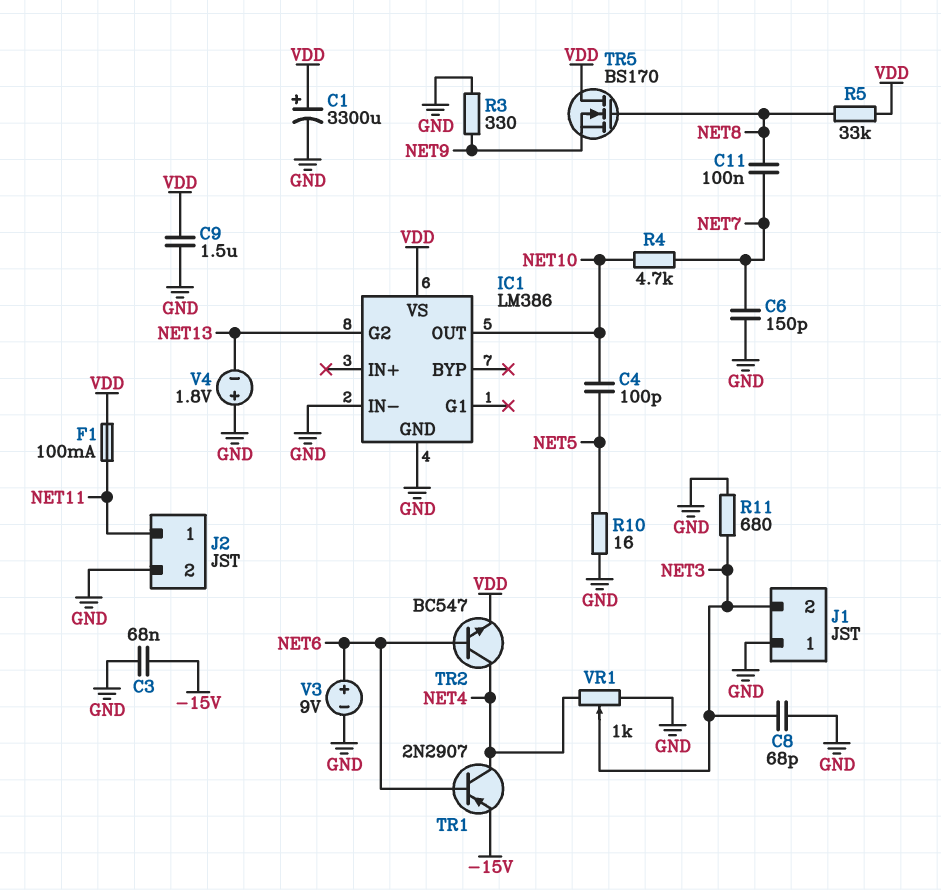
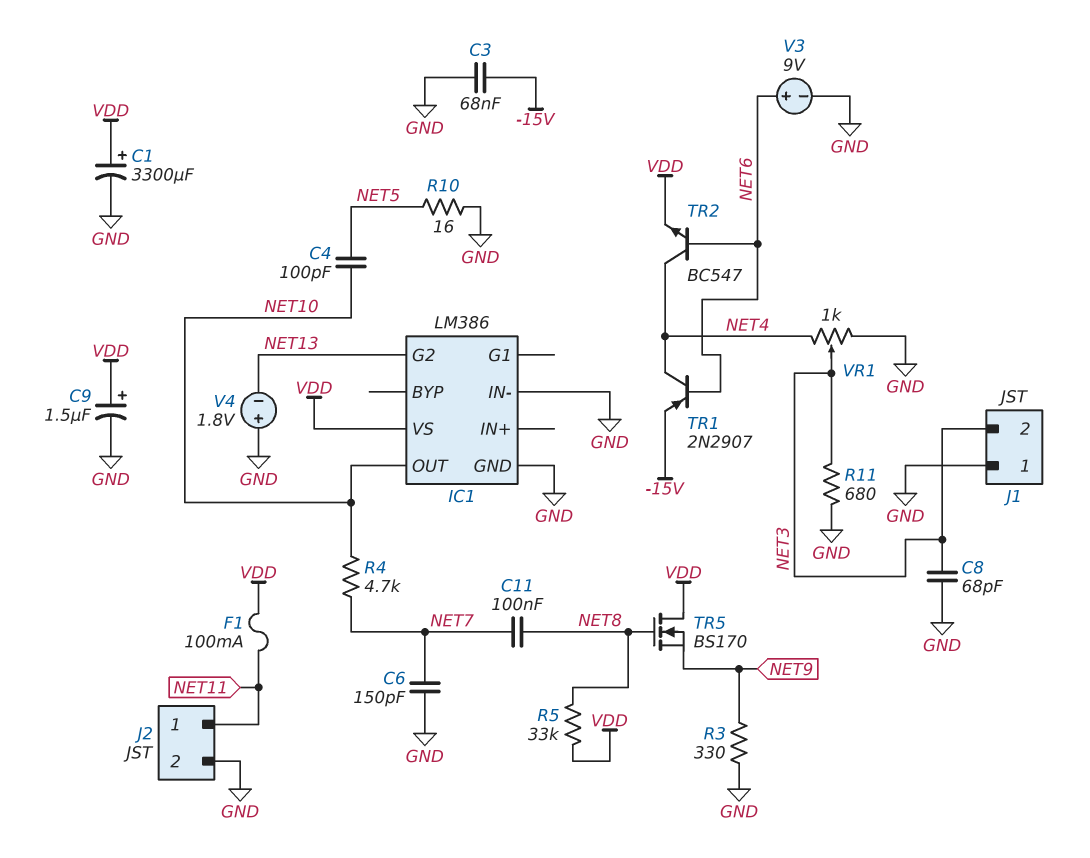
C9: 1.5uF (GND, VDD) -> 1.5uF (plus VDD, minus GND)

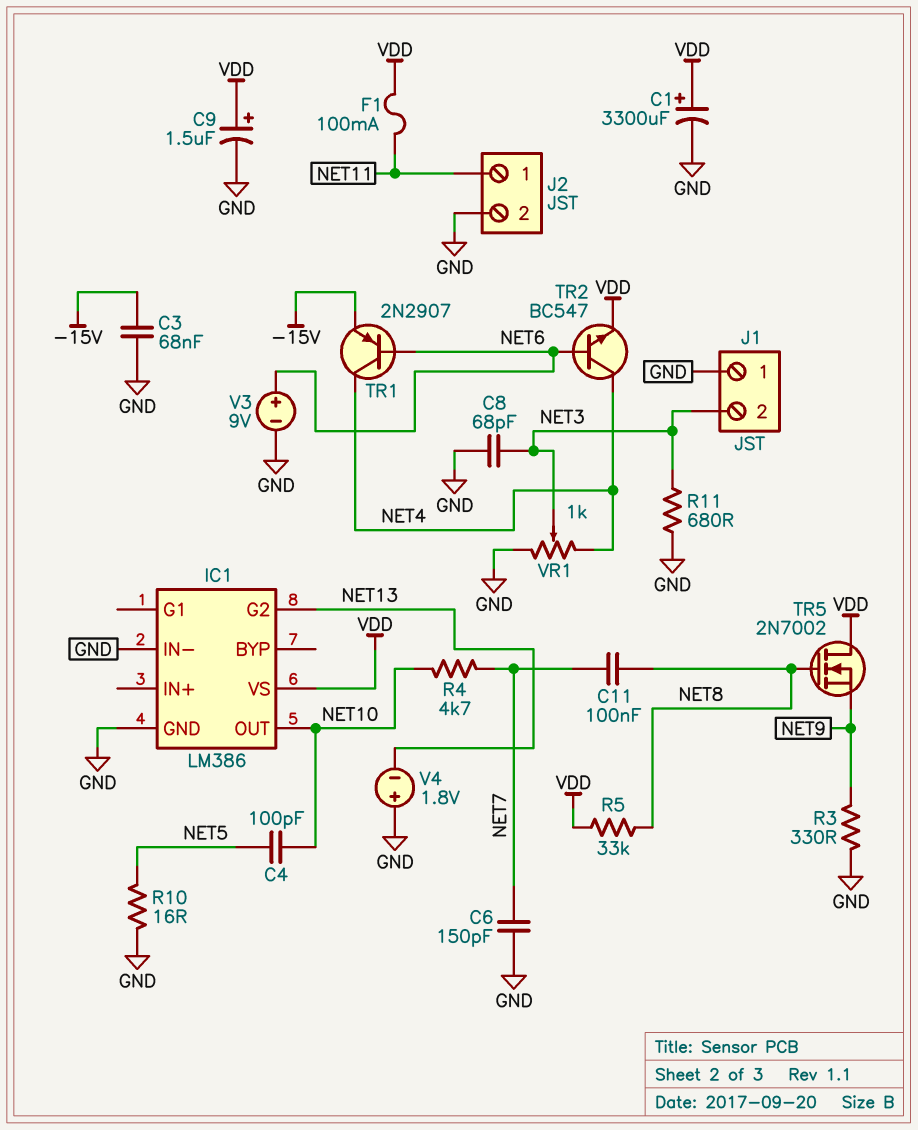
TR5: NMOS BS170 (G NET8, D VDD, S NET9) -> NMOS 2N7002 (G NET8, D VDD, S NET9)

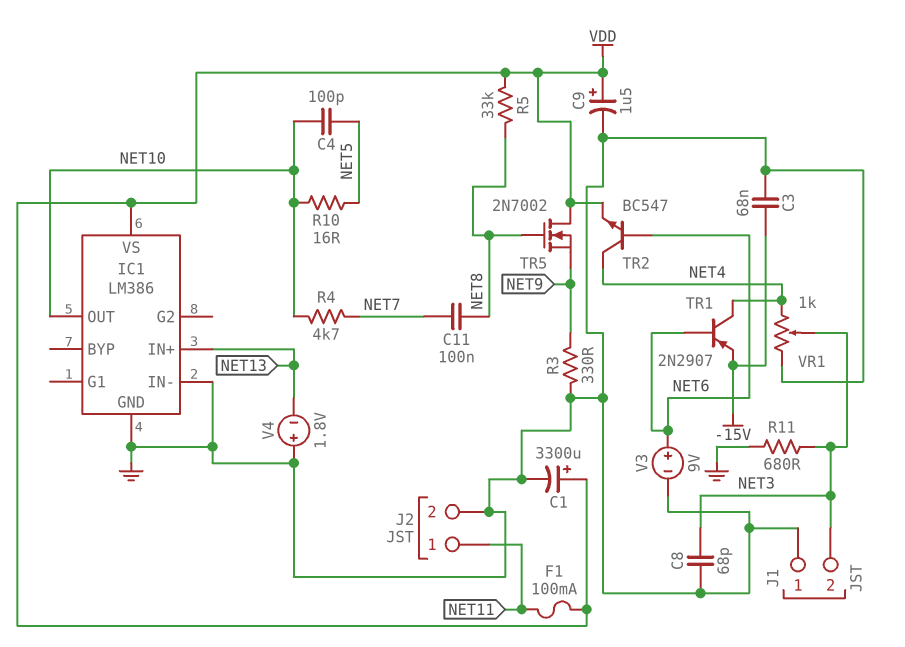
C6: 150pF (GND, NET7) -> none
IC1 pin G2: NET13 -> none
IC1 pin IN+: none -> NET13
R10: 16 (GND, NET5) -> 16 (NET5, NET10)

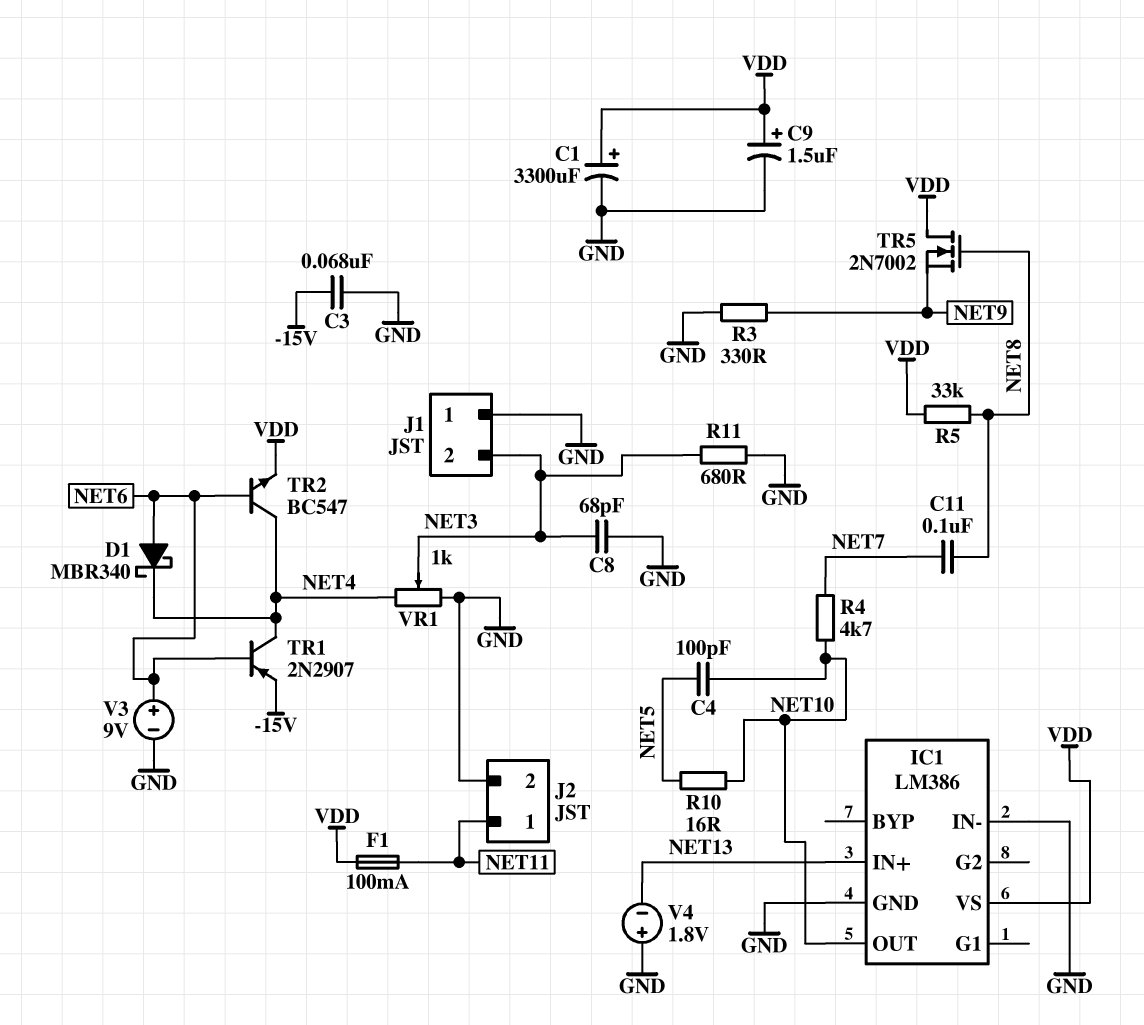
D1: none -> schottky MBR340 (A NET6, K NET4)

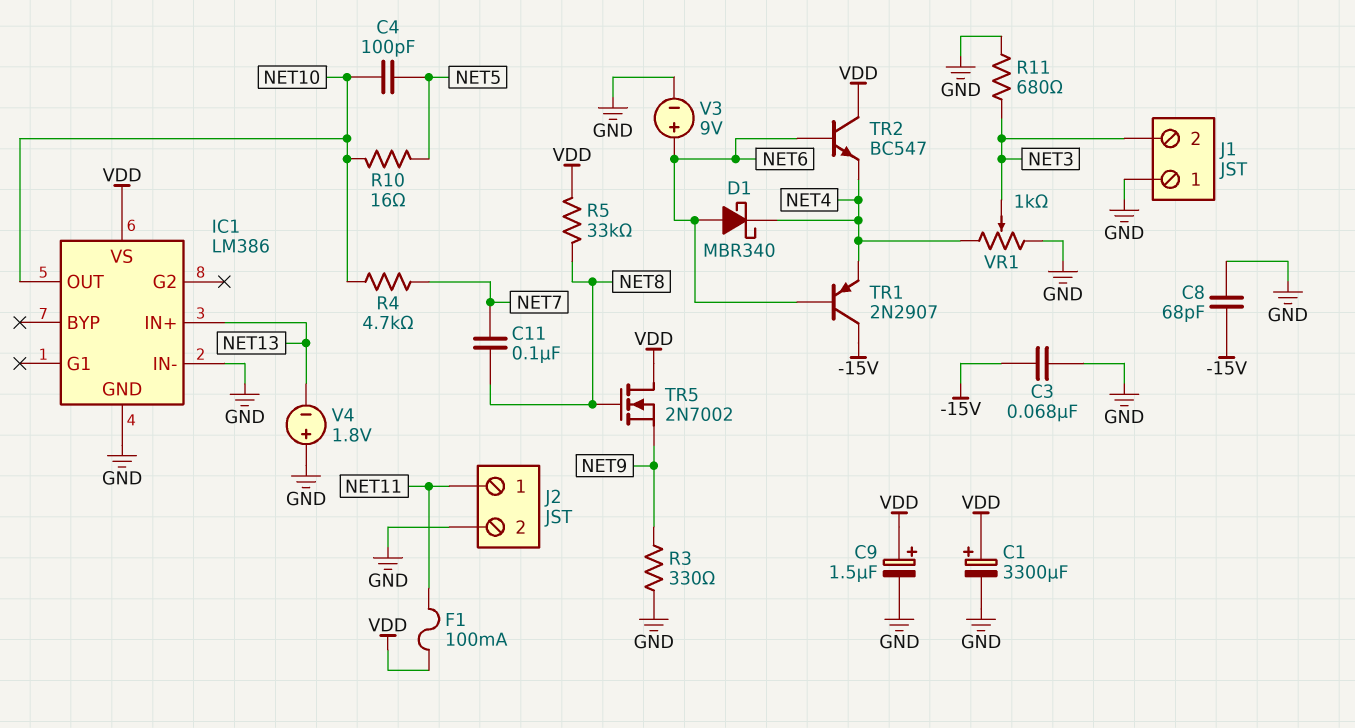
C8: 68pF (GND, NET3) -> 68pF (-15V, GND)
TR1: PNP 2N2907 (B NET6, C NET4, E -15V) -> PNP 2N2907 (B NET6, C -15V, E NET4)
TR2: NPN BC547 (B NET6, C NET4, E VDD) -> NPN BC547 (B NET6, C VDD, E NET4)

